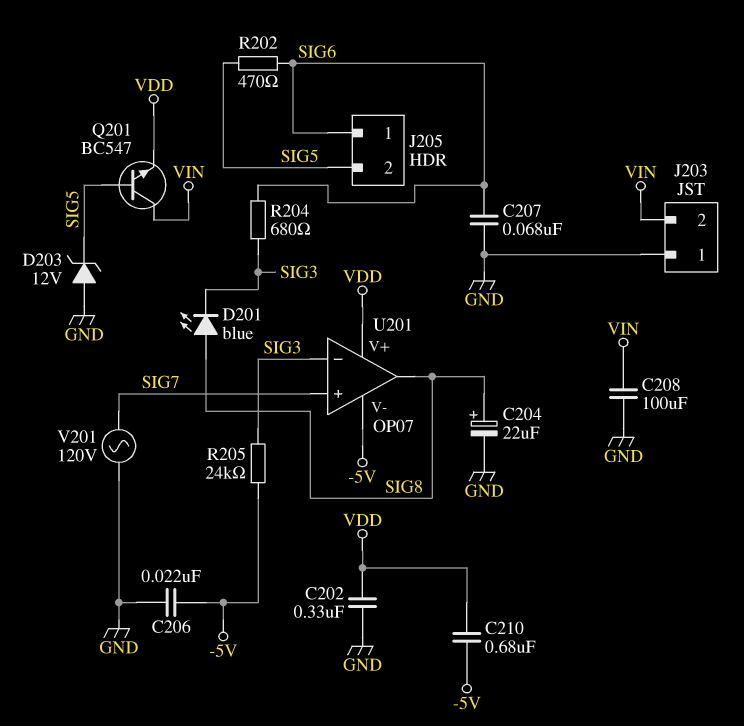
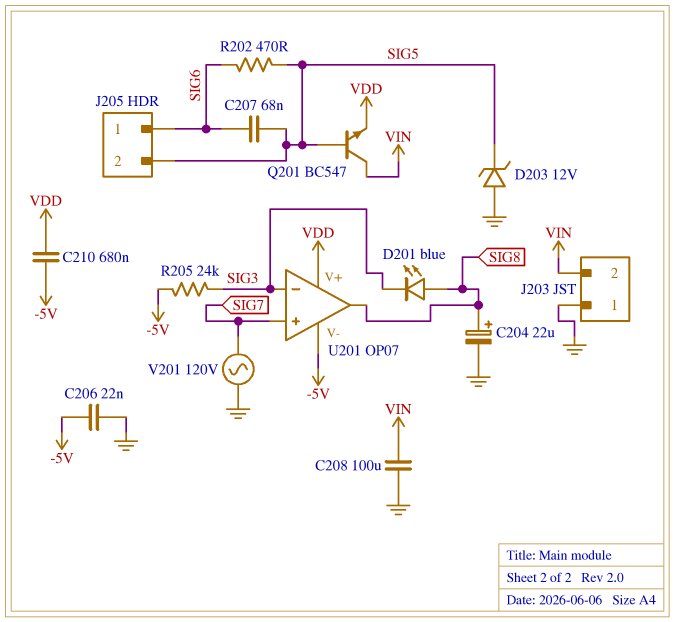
C202: 330nF (GND, VDD) -> none
C207: 68nF (GND, SIG6) -> 68nF (SIG5, SIG6)
R204: 680 (SIG3, SIG6) -> none

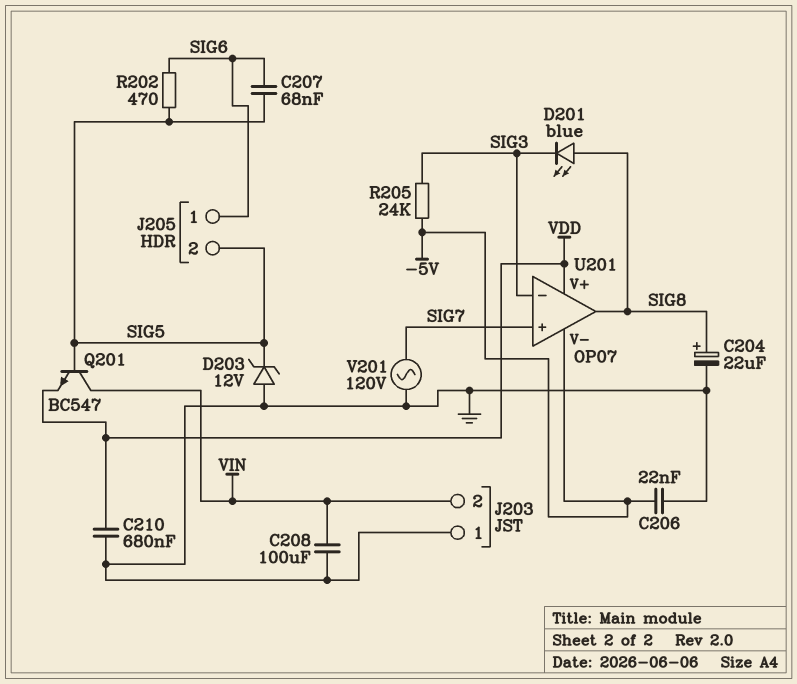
C210: 680nF (-5V, VDD) -> 680nF (GND, VDD)

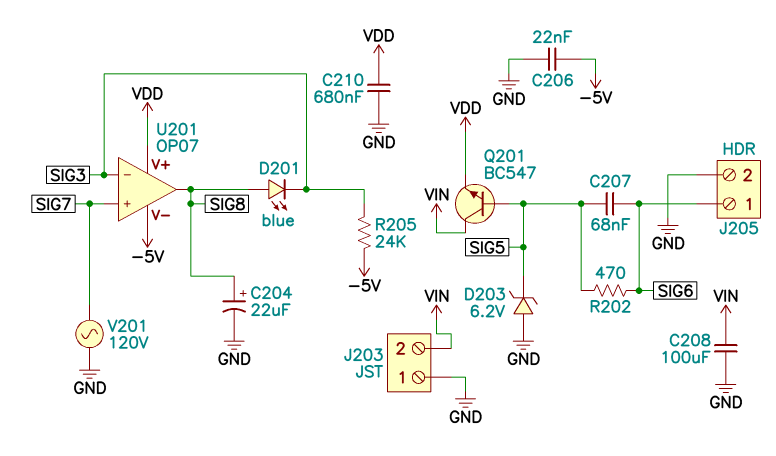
D203: zener 12V (A GND, K SIG5) -> zener 6.2V (A GND, K SIG5)
J205 pin 2: SIG5 -> GND

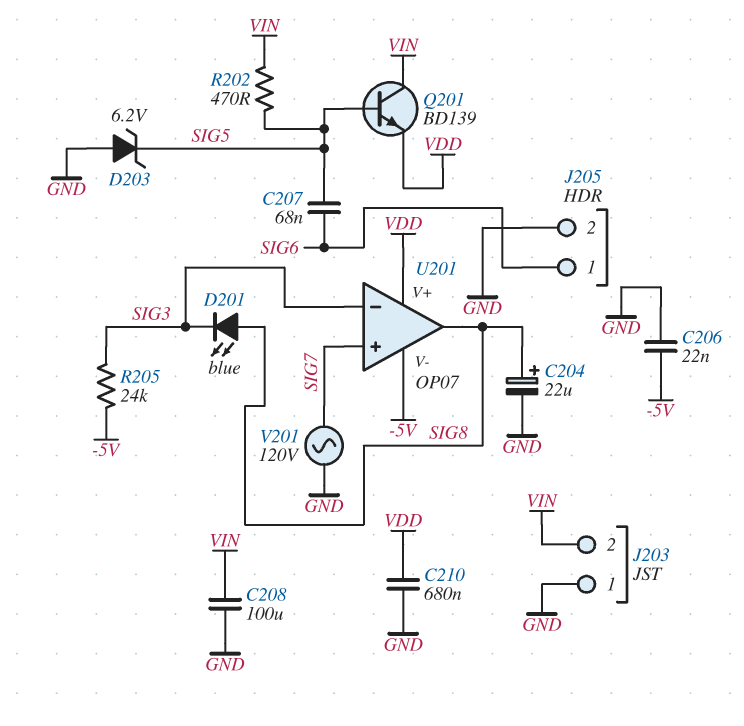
Q201: NPN BC547 (B SIG5, C VIN, E VDD) -> NPN BD139 (B SIG5, C VIN, E VDD)
R202: 470 (SIG5, SIG6) -> 470 (SIG5, VIN)

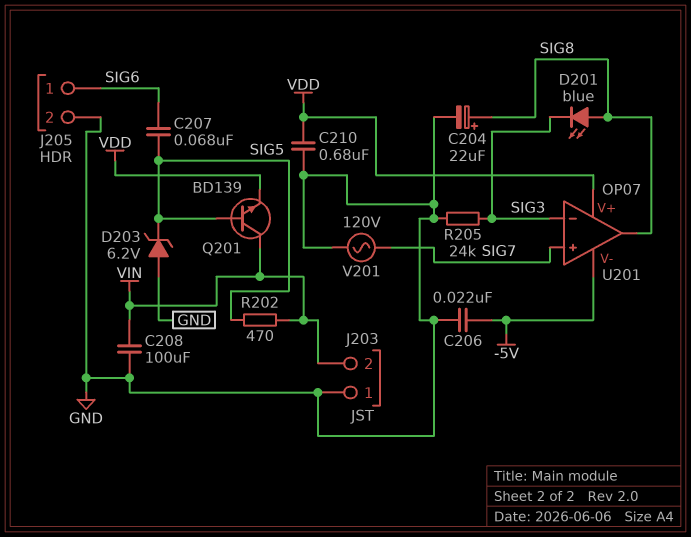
R205: 24k (-5V, SIG3) -> 24k (GND, SIG3)

